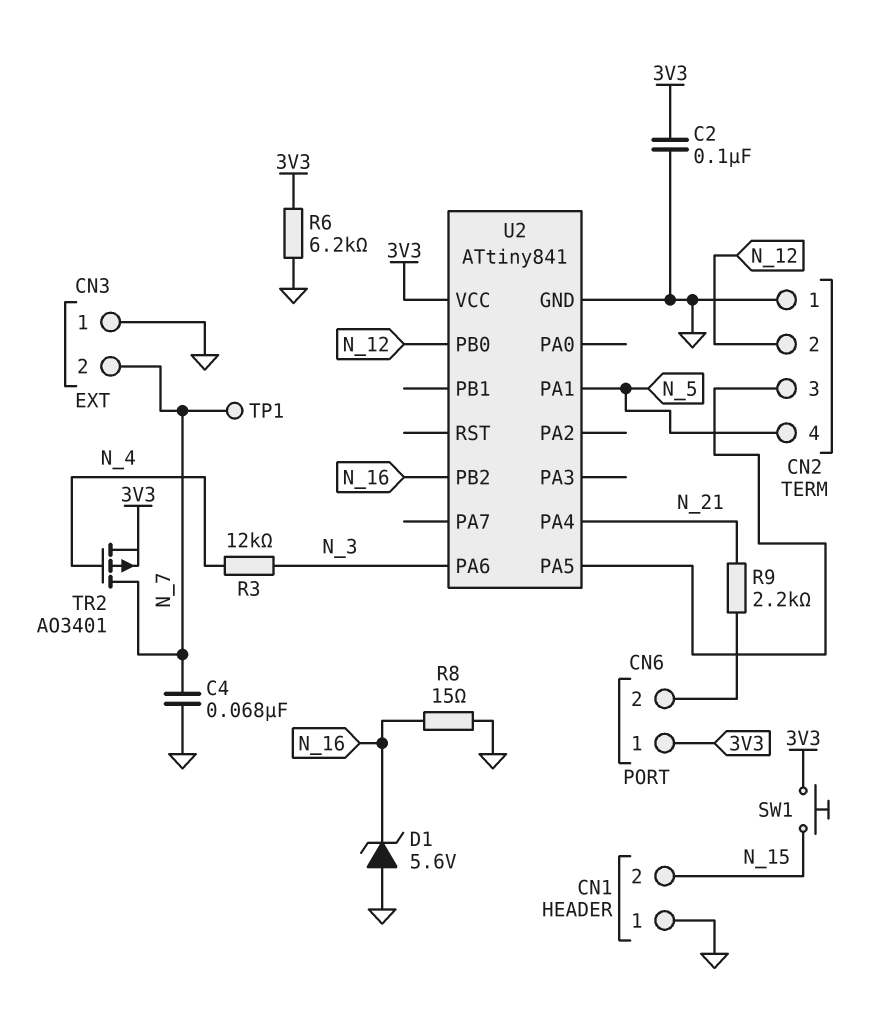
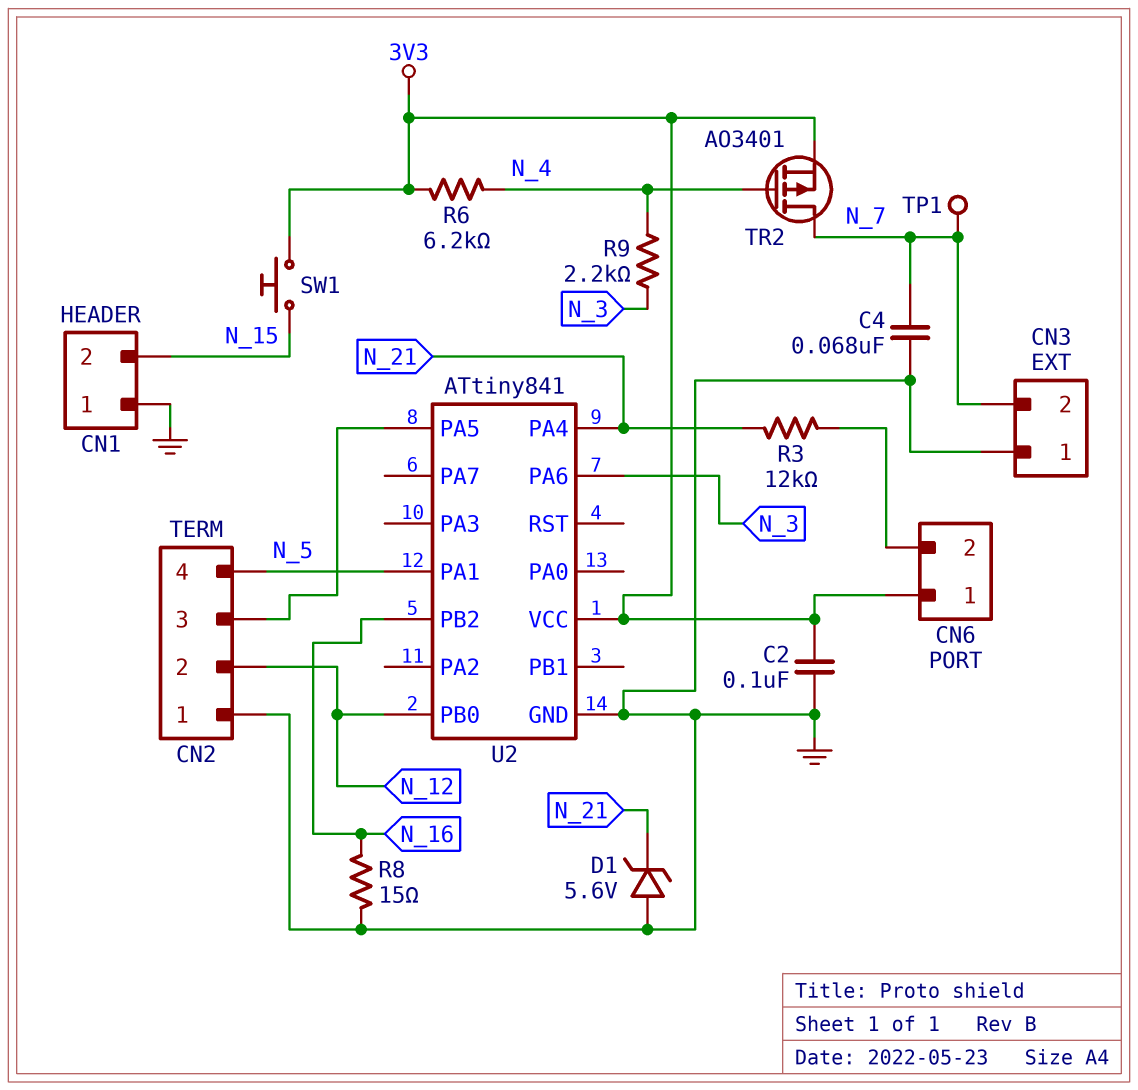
D1: zener 5.6V (A GND, K N_16) -> zener 5.6V (A GND, K N_21)
R3: 12k (N_3, N_4) -> 12k (CN6/2, N_21)
R6: 6.2k (3V3, GND) -> 6.2k (3V3, N_4)
R9: 2.2k (CN6/2, N_21) -> 2.2k (N_3, N_4)

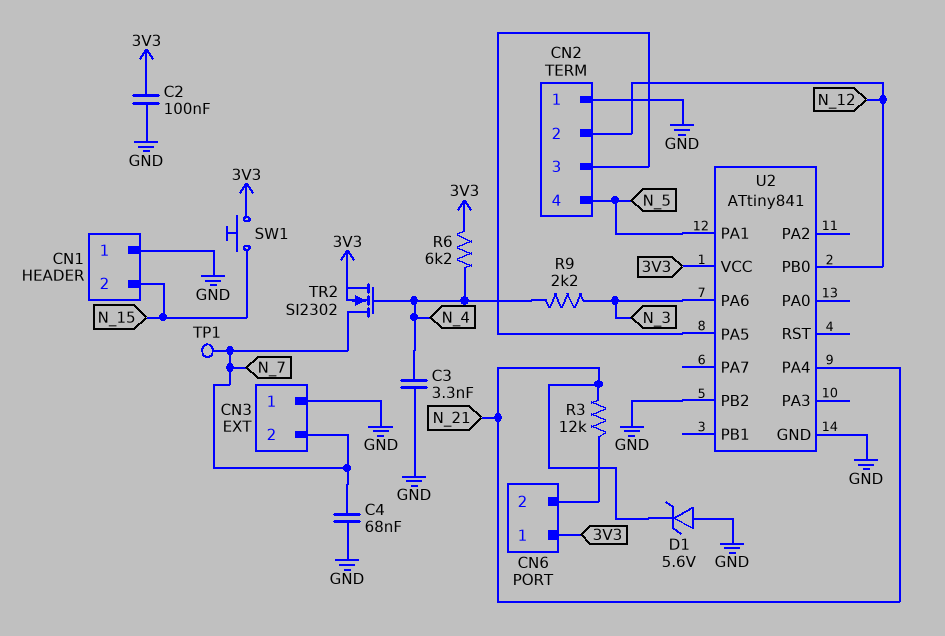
C3: none -> 3.3nF (GND, N_4)
R8: 15 (GND, N_16) -> none
TR2: PMOS AO3401 (G N_4, D N_7, S 3V3) -> NMOS SI2302 (G N_4, D N_7, S 3V3)
U2 pin PB2: N_16 -> GND

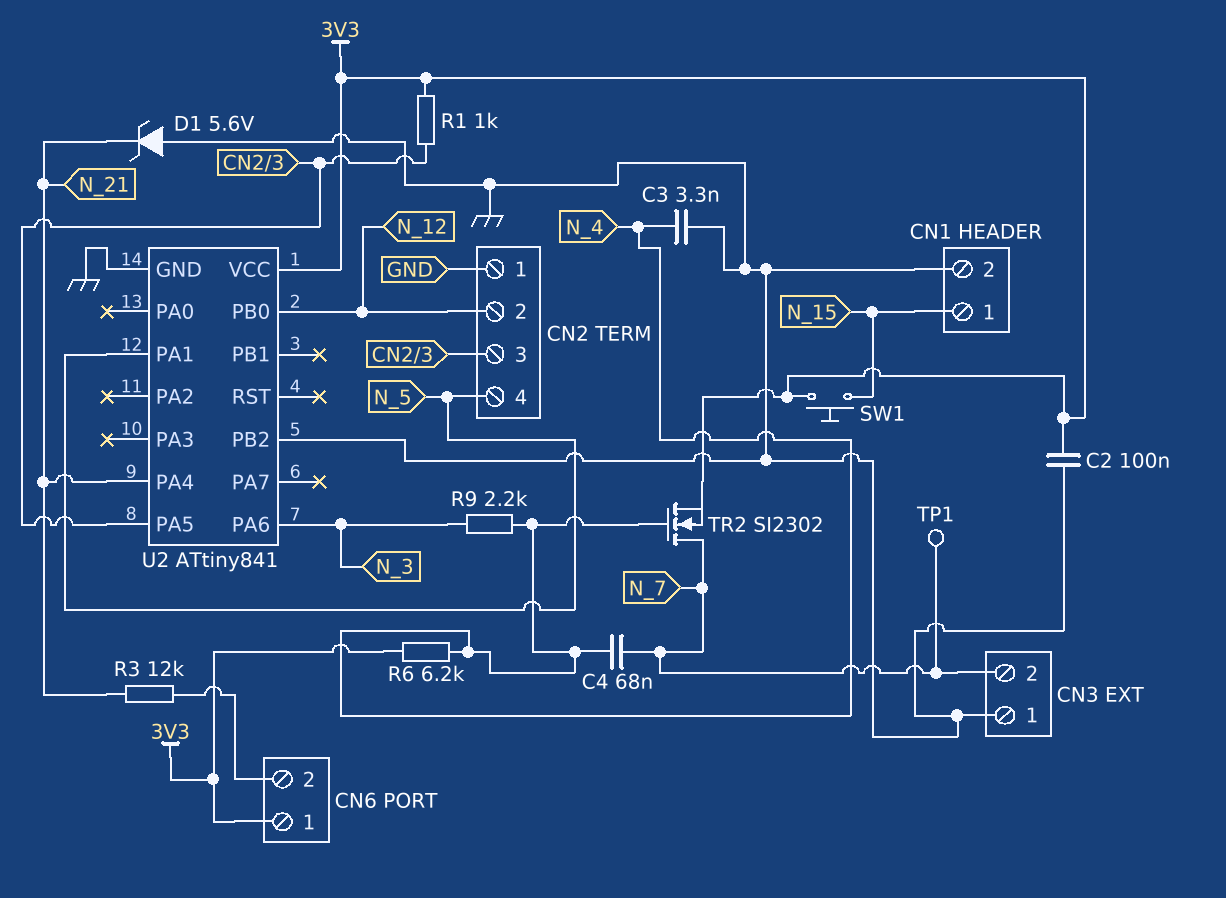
C4: 68nF (GND, N_7) -> 68nF (N_4, N_7)
CN1 pin 1: GND -> N_15
CN1 pin 2: N_15 -> GND
R1: none -> 1k (3V3, CN2/3)

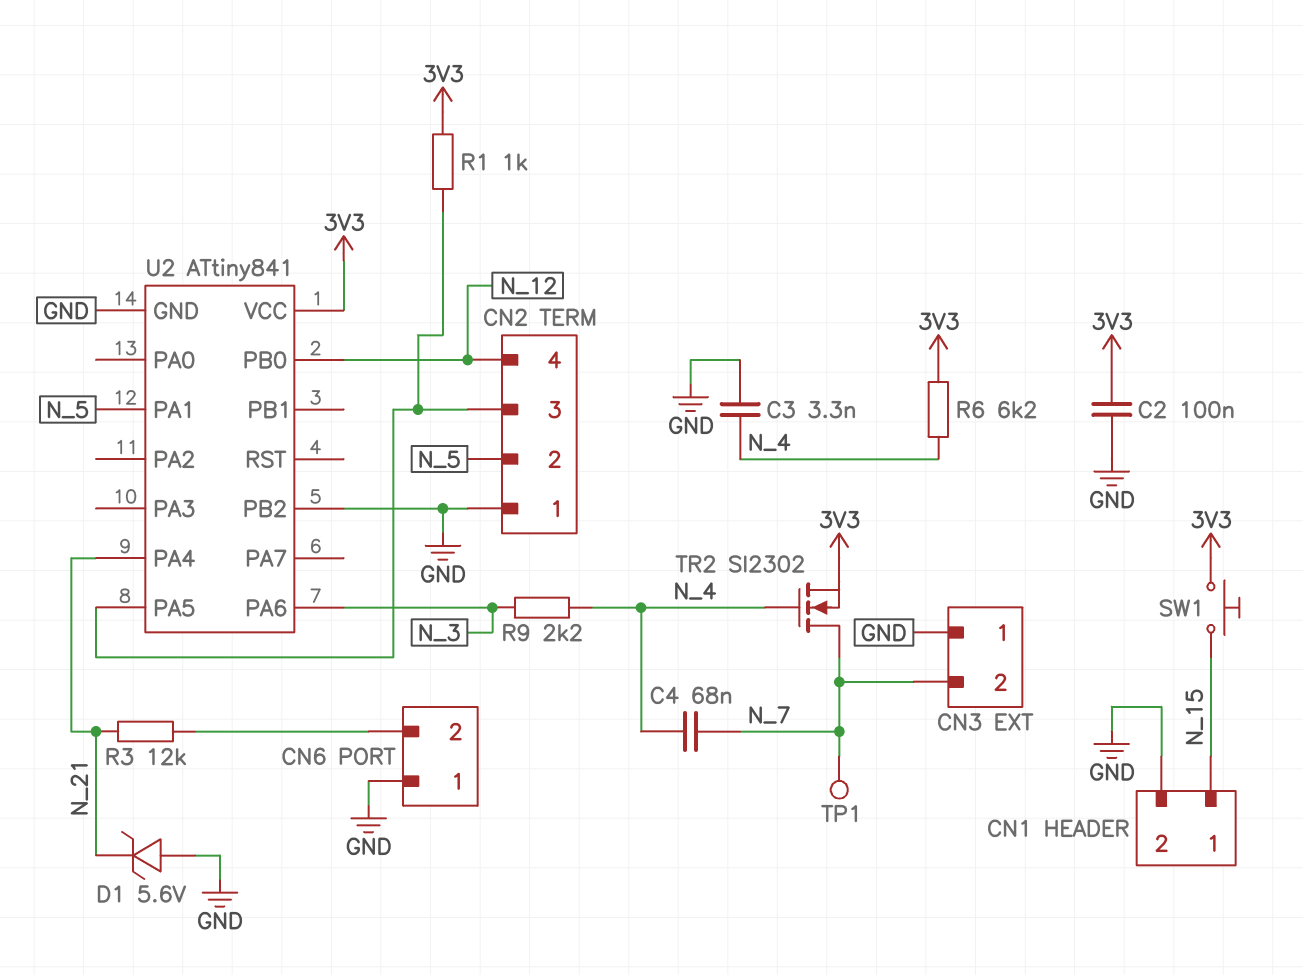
CN2 pin 2: N_12 -> N_5
CN2 pin 4: N_5 -> N_12
CN6 pin 1: 3V3 -> GND

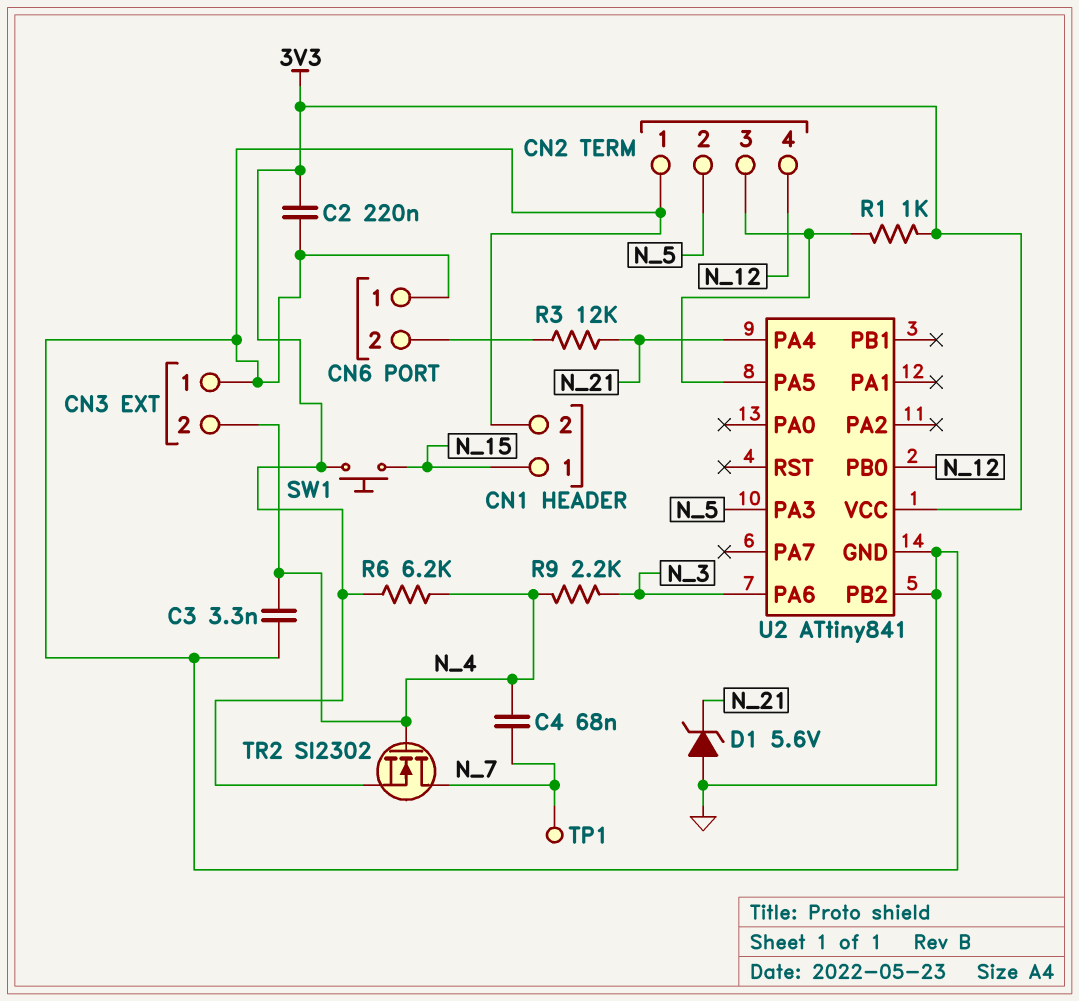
C2: 100nF (3V3, GND) -> 220nF (3V3, GND)
CN3 pin 2: N_7 -> N_4
U2 pin PA1: N_5 -> none
U2 pin PA3: none -> N_5

